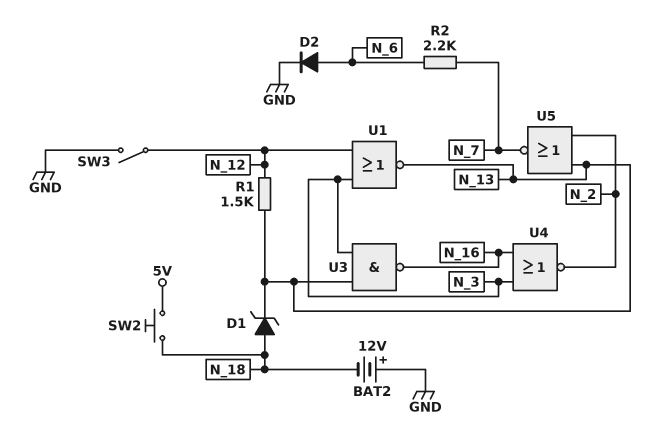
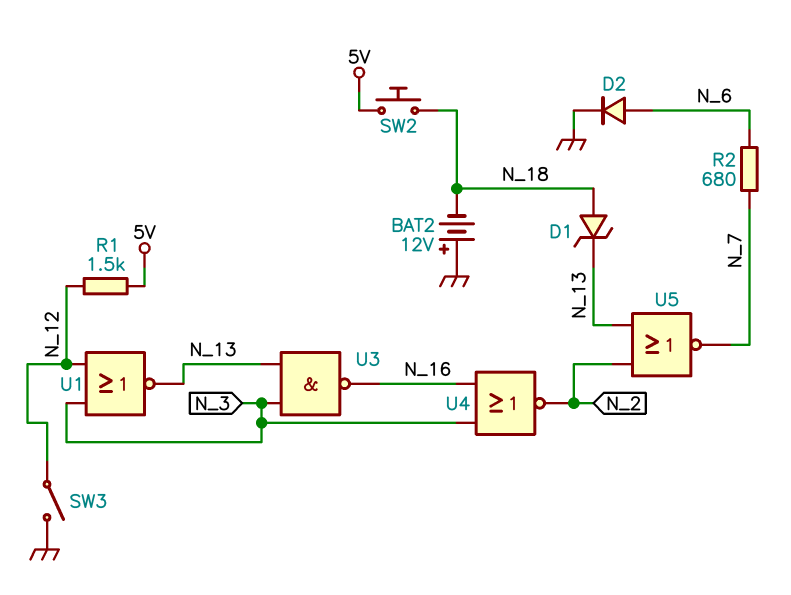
R1: 1.5k (N_12, N_13) -> 1.5k (5V, N_12)
R2: 2.2k (N_6, N_7) -> 680 (N_6, N_7)

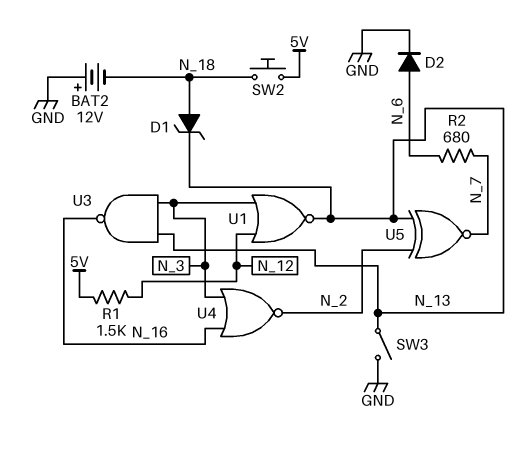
SW3: switch (GND, N_12) -> switch (GND, N_13)
U5: NOR (in N_2, in N_13, out N_7) -> XNOR (in N_2, in N_13, out N_7)

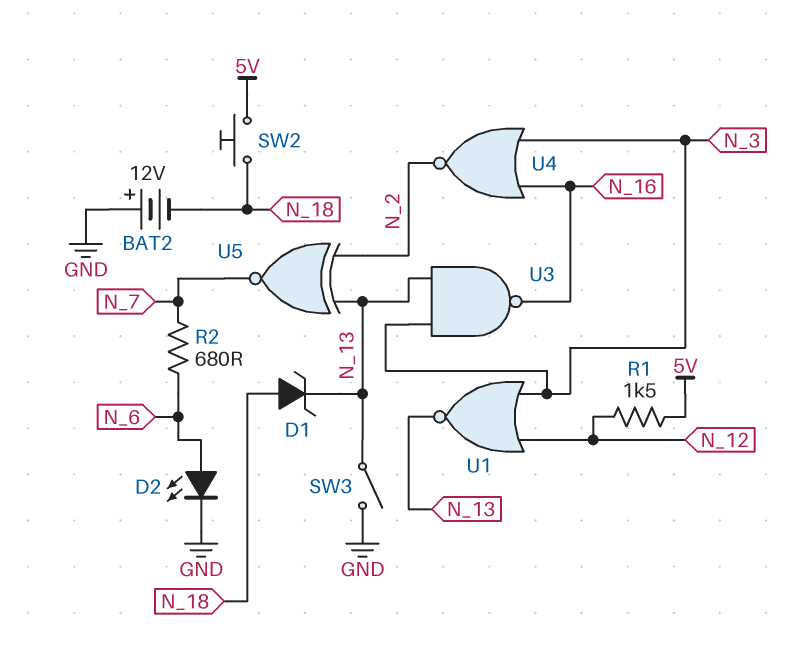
D2: diode (A N_6, K GND) -> LED (A N_6, K GND)

